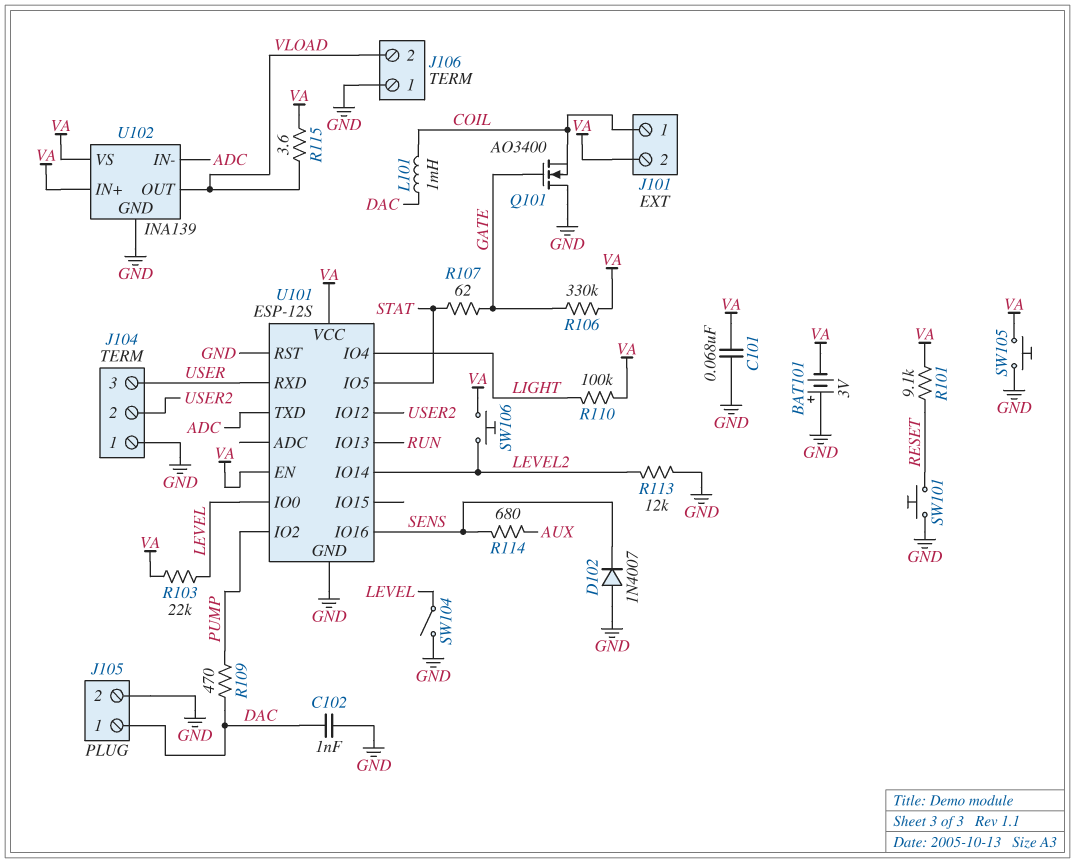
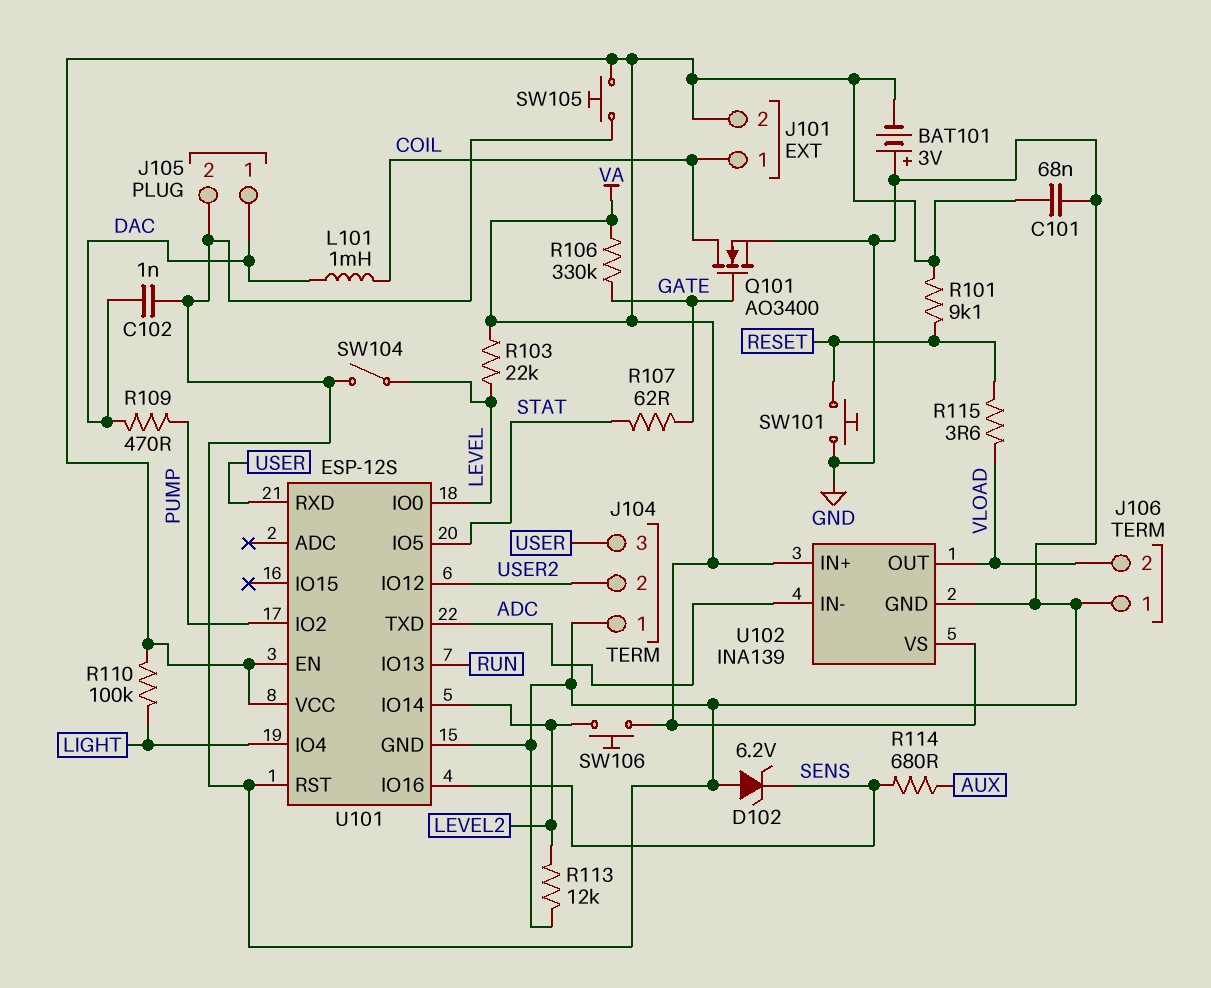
D102: diode 1N4007 (A GND, K SENS) -> zener 6.2V (A GND, K SENS)
Q101: NMOS AO3400 (G GATE, D GND, S COIL) -> NMOS AO3400 (G GATE, D COIL, S GND)
R115: 3.6 (VA, VLOAD) -> 3.6 (RESET, VLOAD)

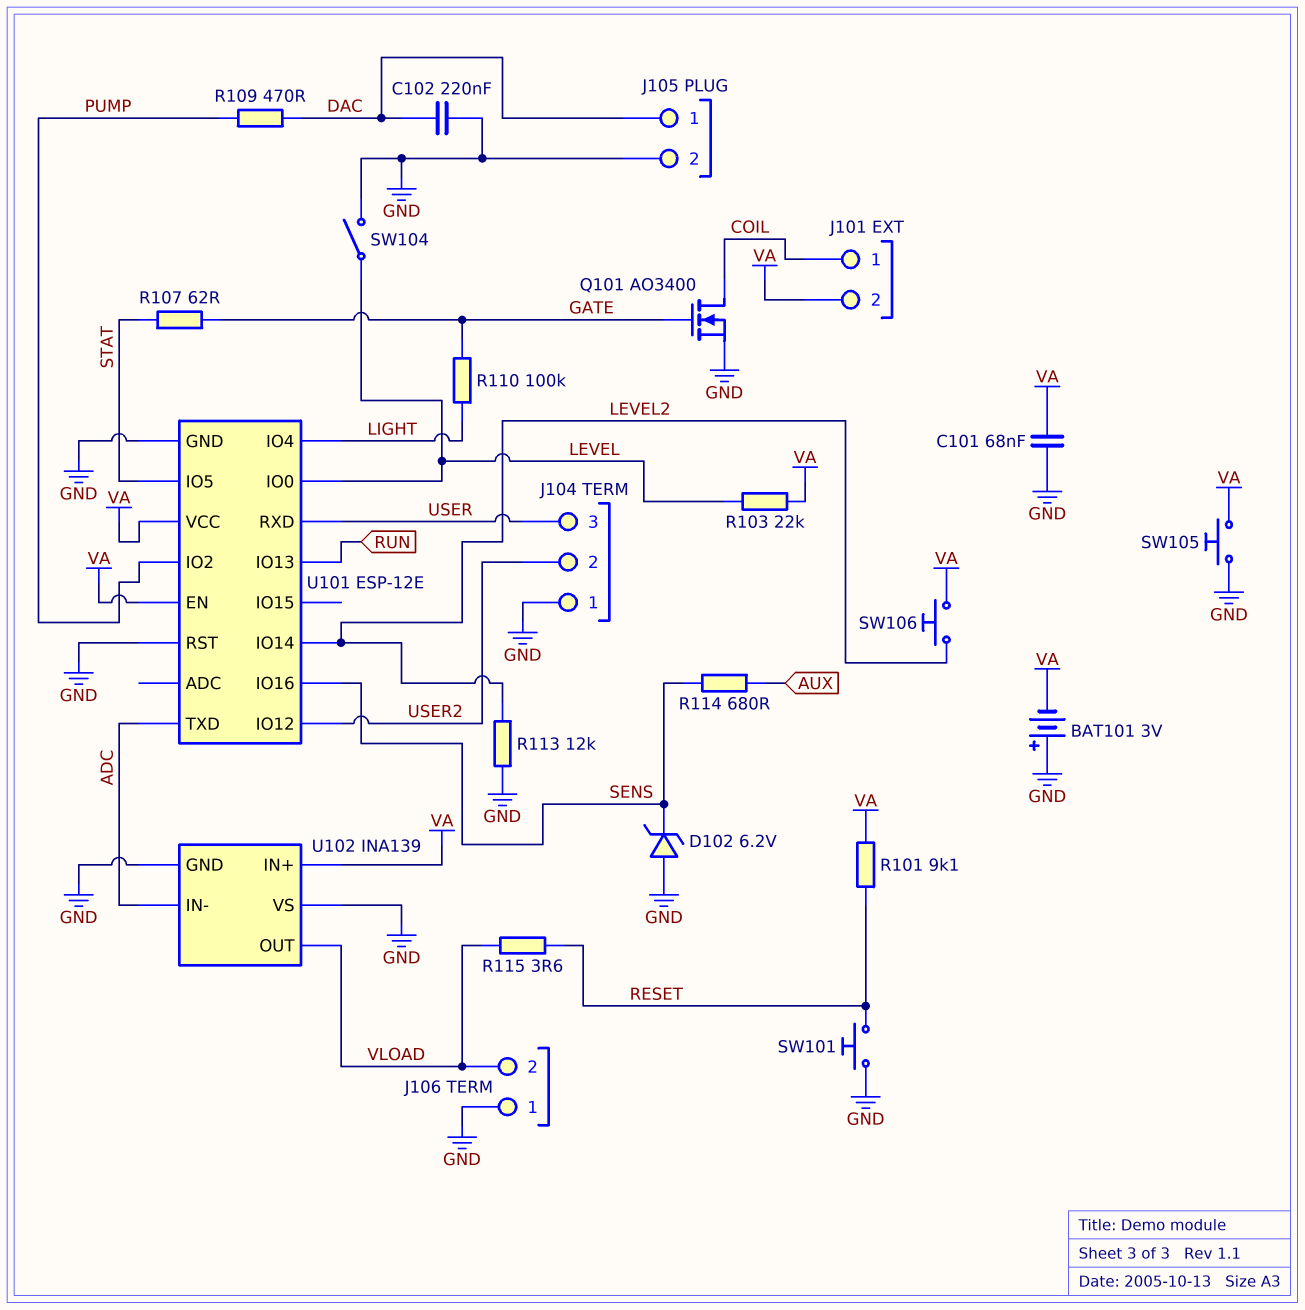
C102: 1nF (DAC, GND) -> 220nF (DAC, GND)
L101: 1mH (COIL, DAC) -> none
R106: 330k (GATE, VA) -> none
R110: 100k (LIGHT, VA) -> 100k (GATE, LIGHT)
U101: ESP-12S -> ESP-12E
U102 pin VS: VA -> GND

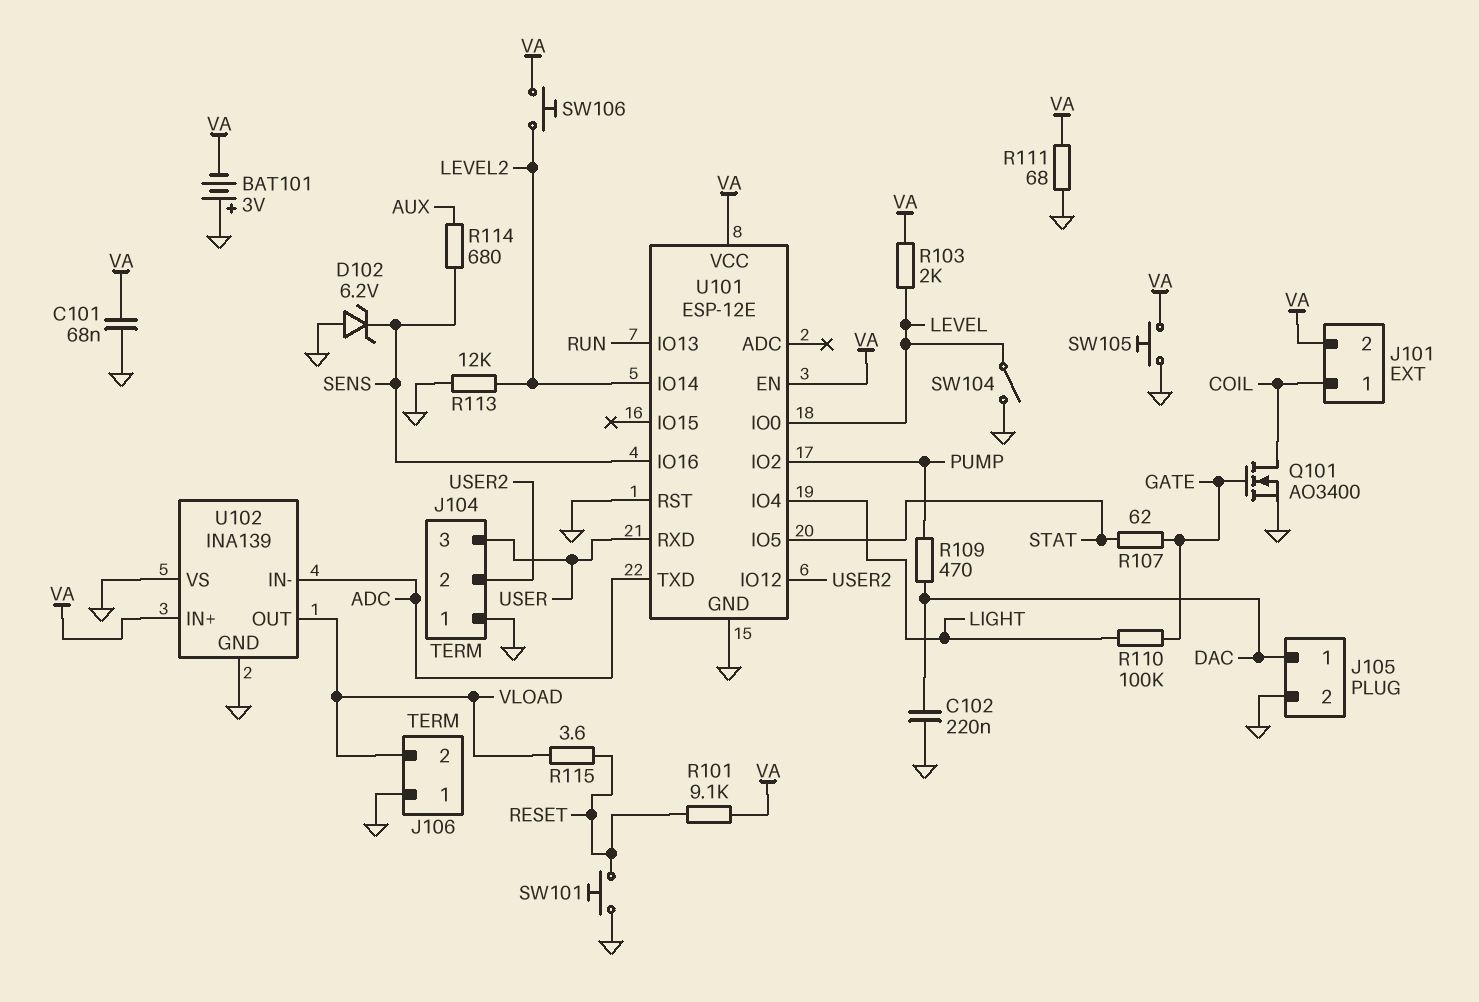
R103: 22k (LEVEL, VA) -> 2k (LEVEL, VA)
R111: none -> 68 (GND, VA)

